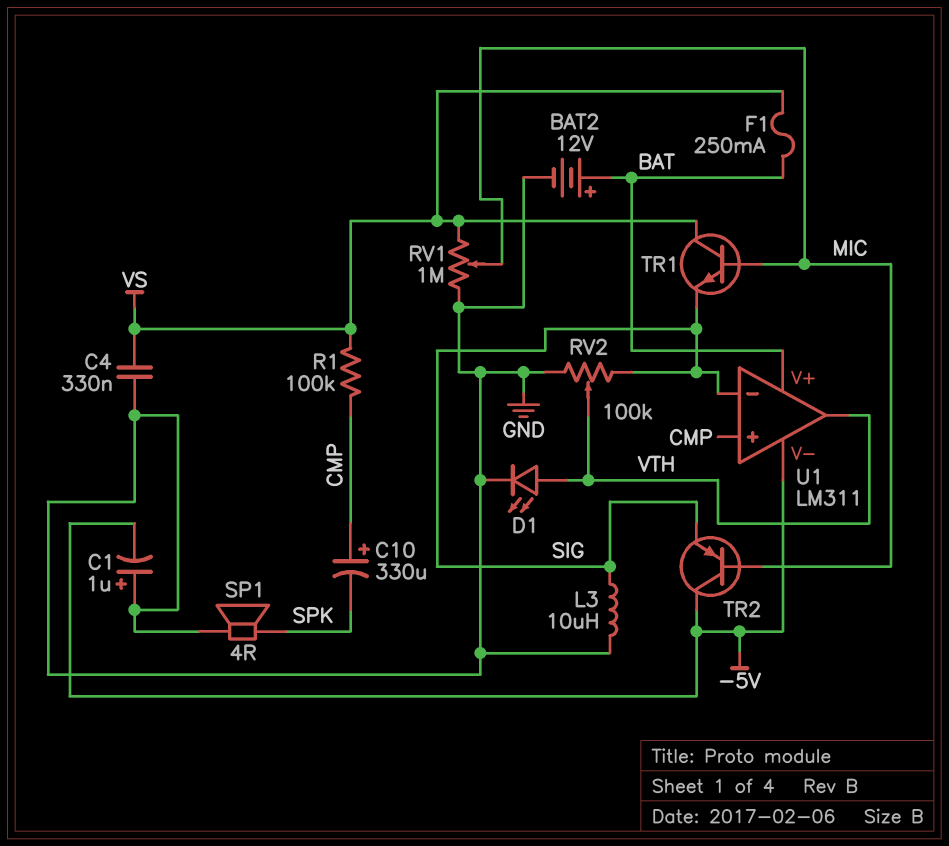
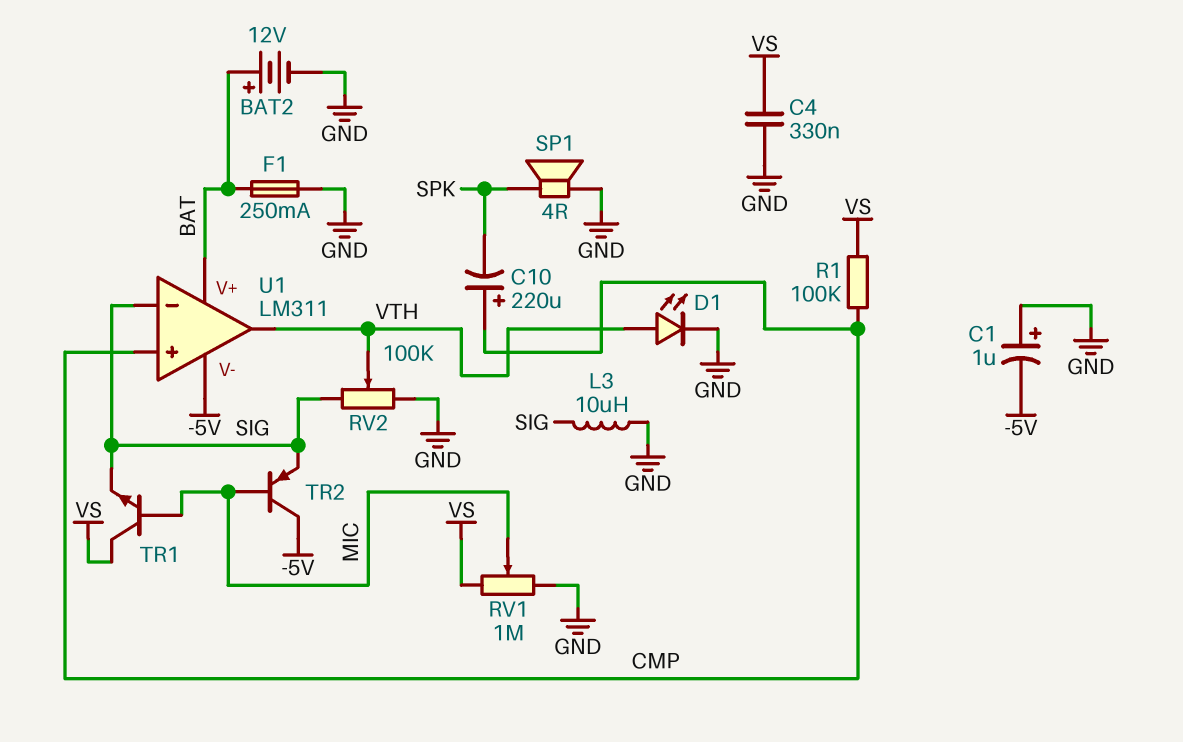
C10: 330uF (plus CMP, minus SPK) -> 220uF (plus CMP, minus SPK)
F1: 250mA (BAT, VS) -> 250mA (BAT, GND)

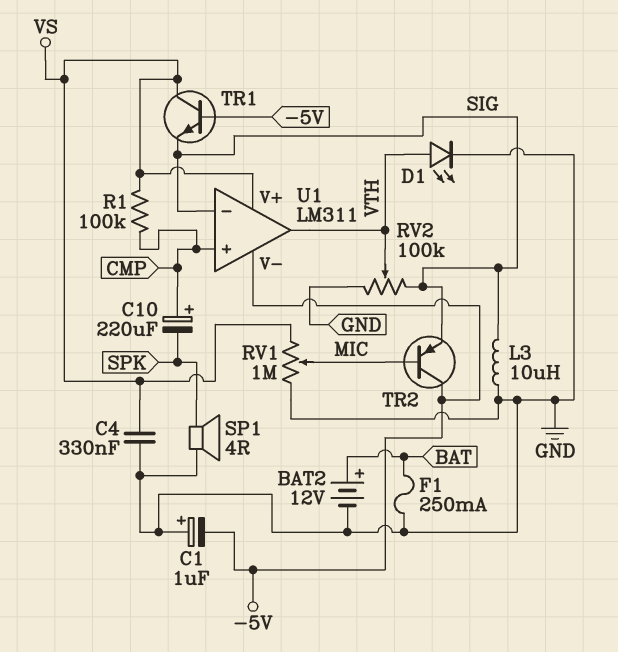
TR1: NPN (B MIC, C VS, E SIG) -> NPN (B -5V, C VS, E SIG)
U1 pin V+: BAT -> VS

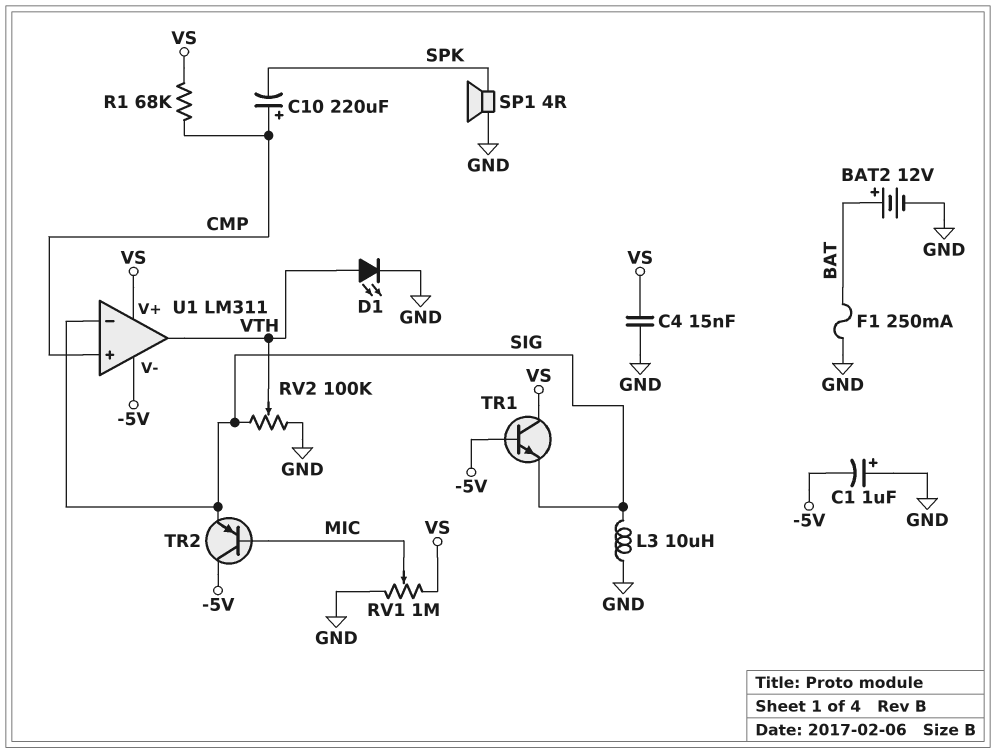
C4: 330nF (GND, VS) -> 15nF (GND, VS)
R1: 100k (CMP, VS) -> 68k (CMP, VS)

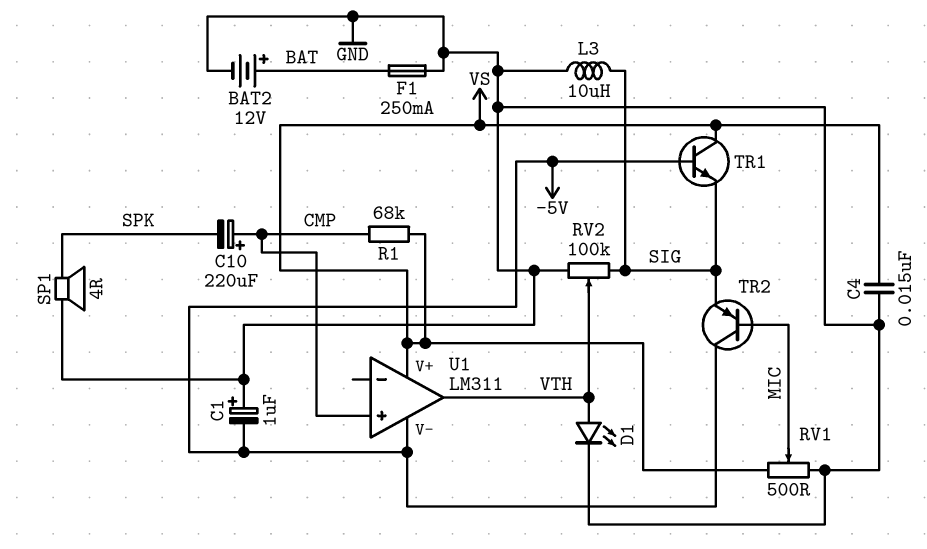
RV1: 1M (GND, VS, wiper MIC) -> 500 (GND, VS, wiper MIC)
U1 pin in-: SIG -> none

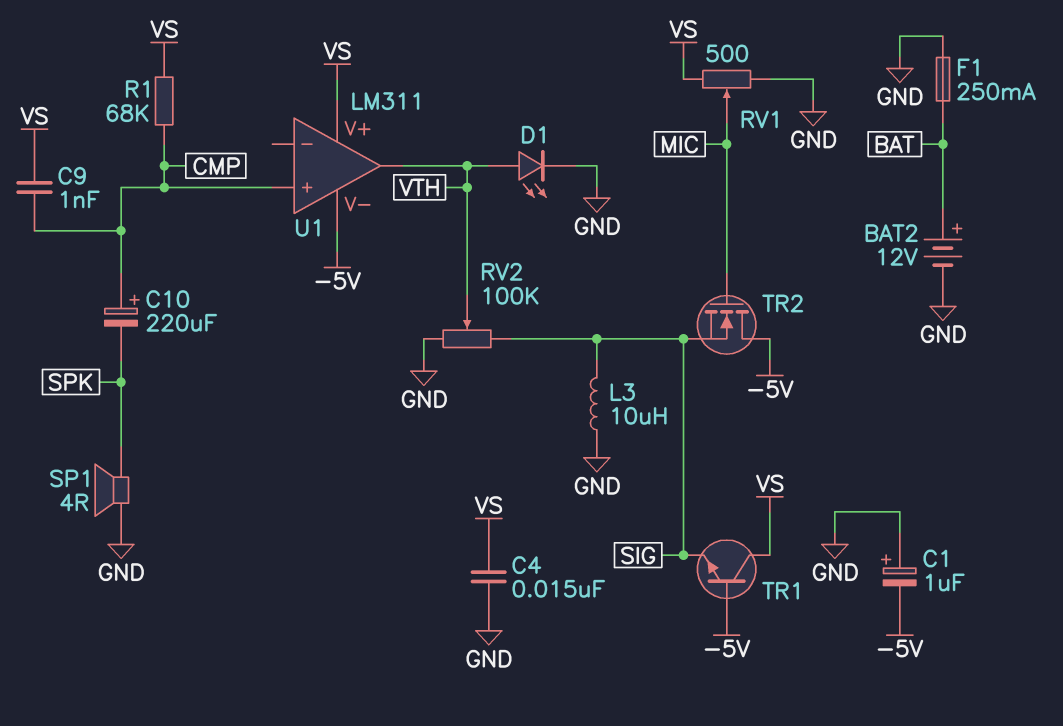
C9: none -> 1nF (CMP, VS)
TR2: PNP (B MIC, C -5V, E SIG) -> NMOS (G MIC, D -5V, S SIG)

